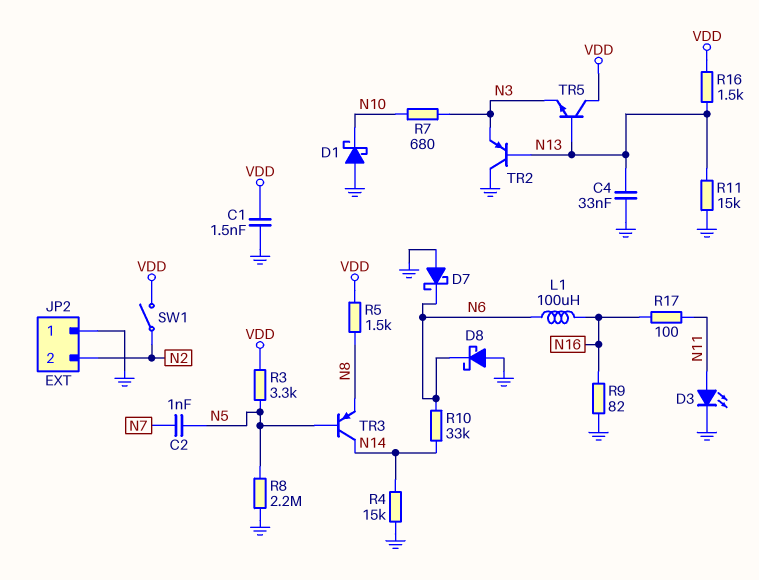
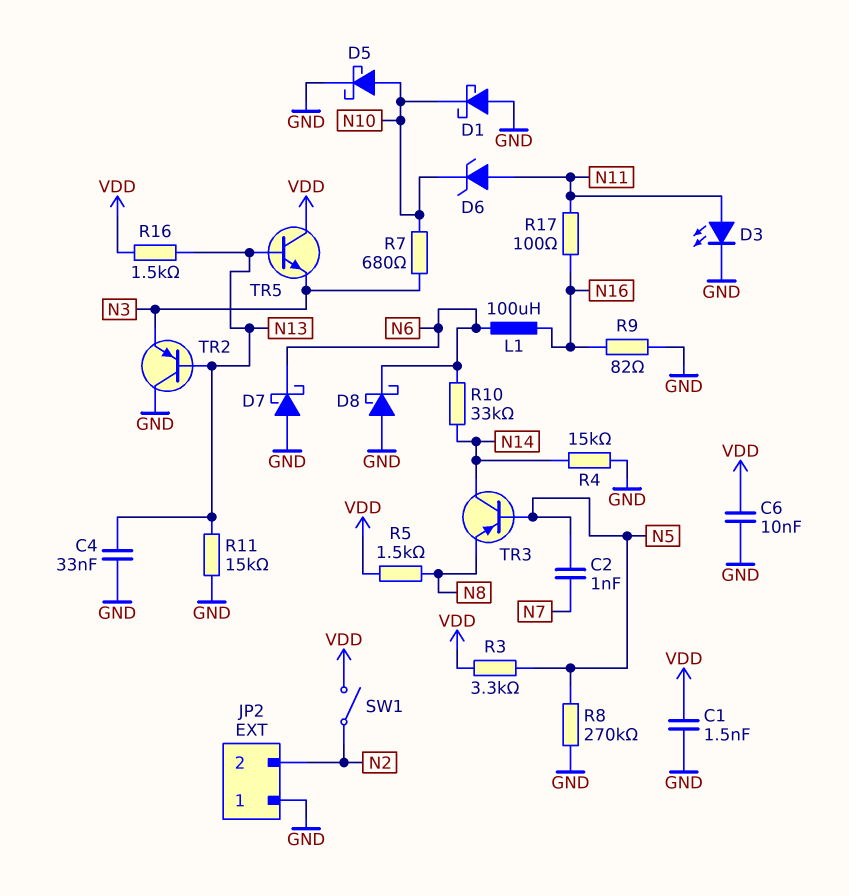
C6: none -> 10nF (GND, VDD)
D5: none -> schottky (A N10, K GND)
D6: none -> zener (A N11, K N10)
R8: 2.2M (GND, N5) -> 270k (GND, N5)

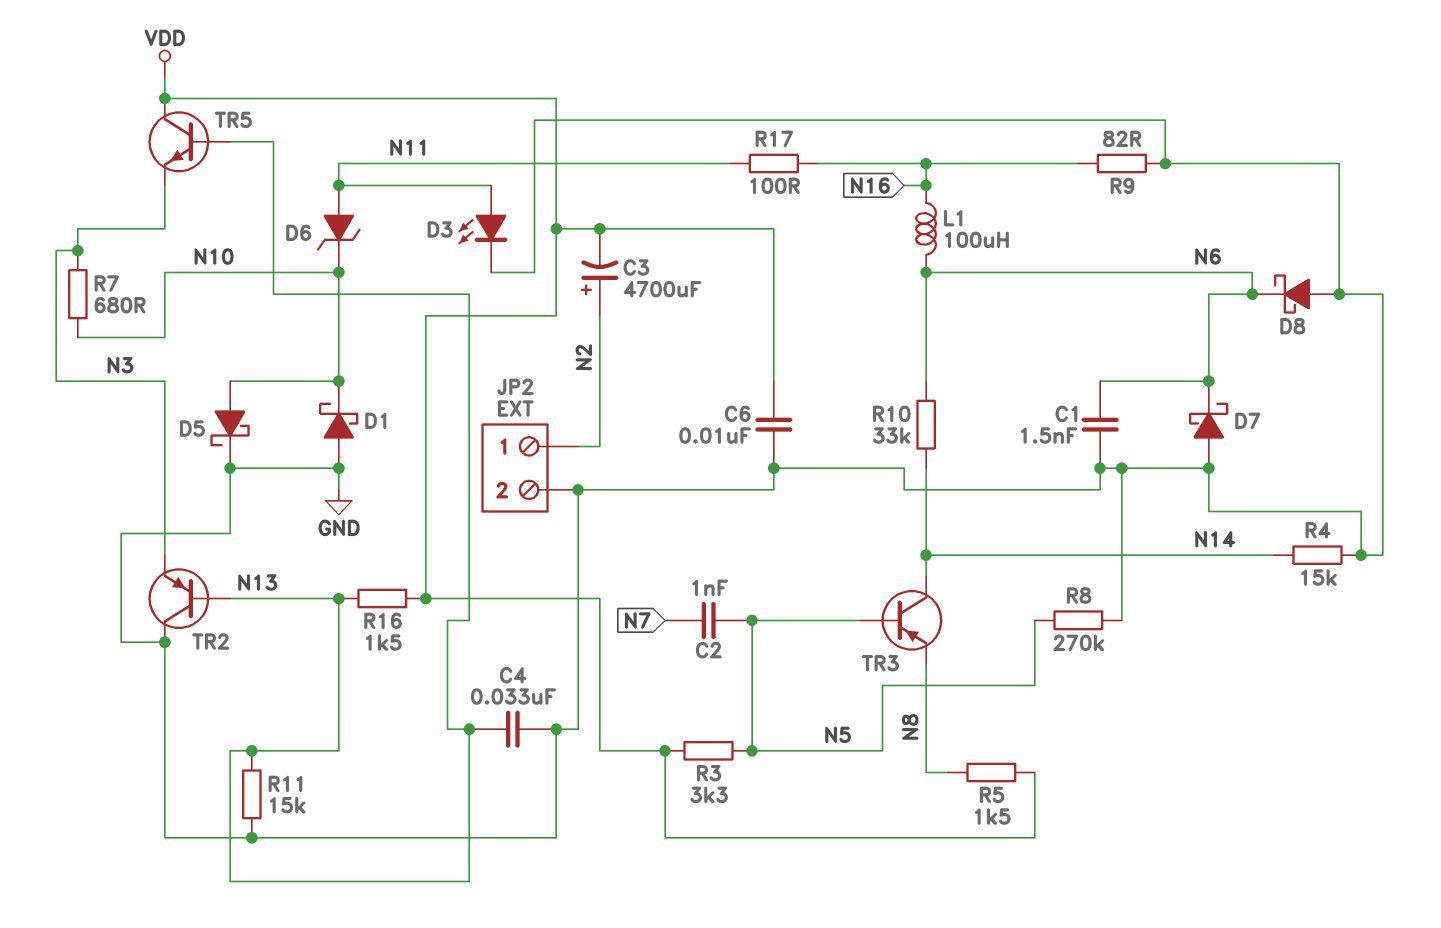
C1: 1.5nF (GND, VDD) -> 1.5nF (GND, N6)
C3: none -> 4700uF (plus N2, minus VDD)
JP2 pin 1: GND -> N2
JP2 pin 2: N2 -> GND
SW1: switch (N2, VDD) -> none

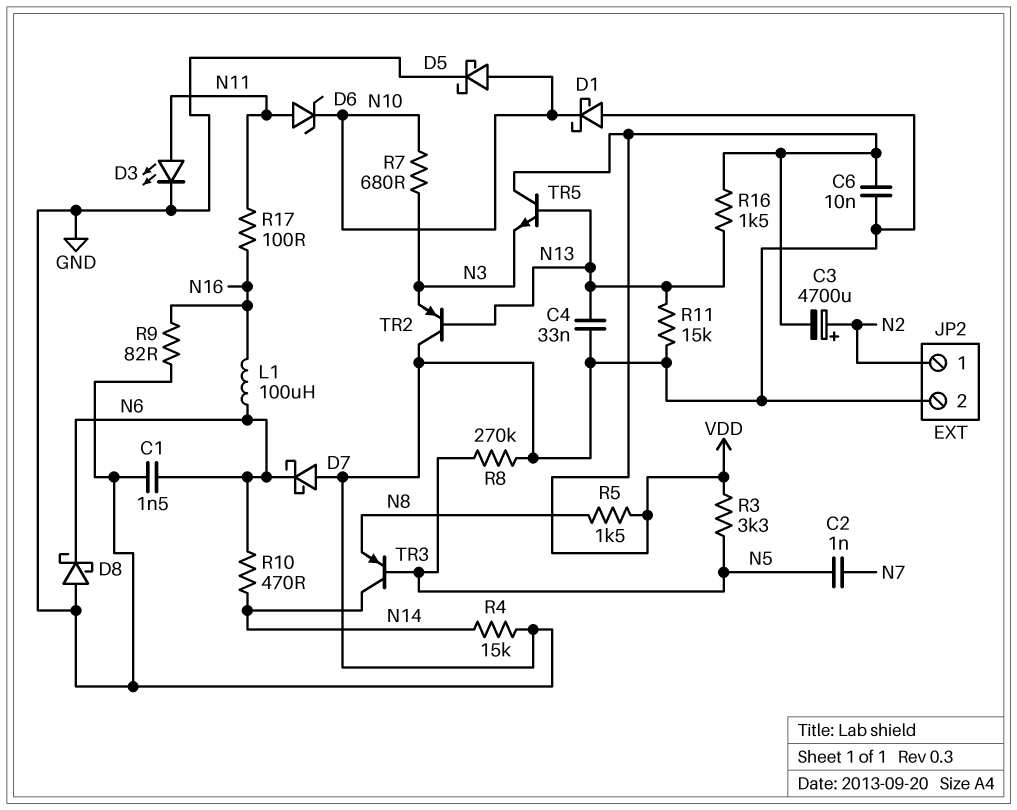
R10: 33k (N6, N14) -> 470 (N6, N14)

